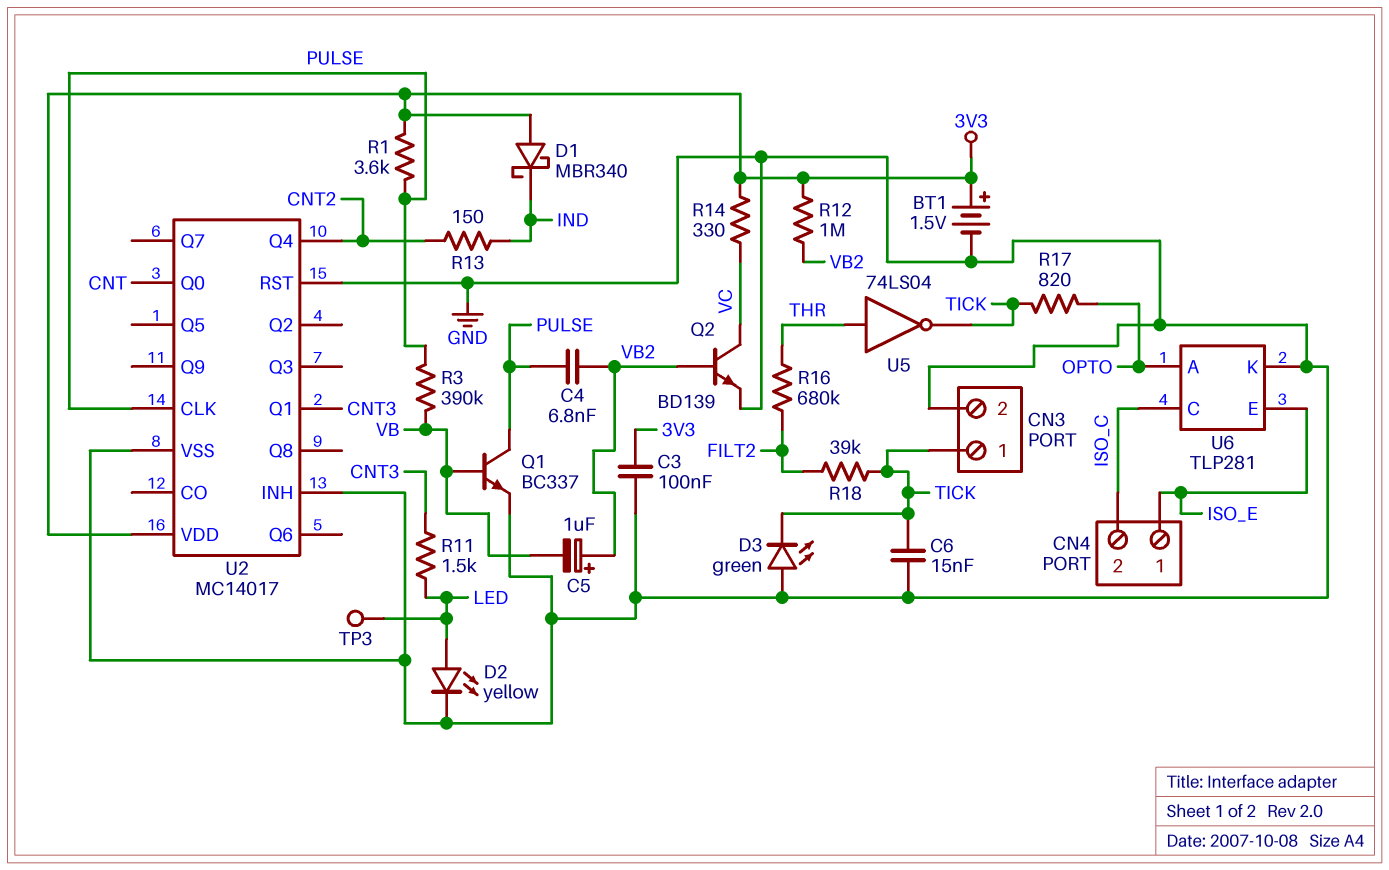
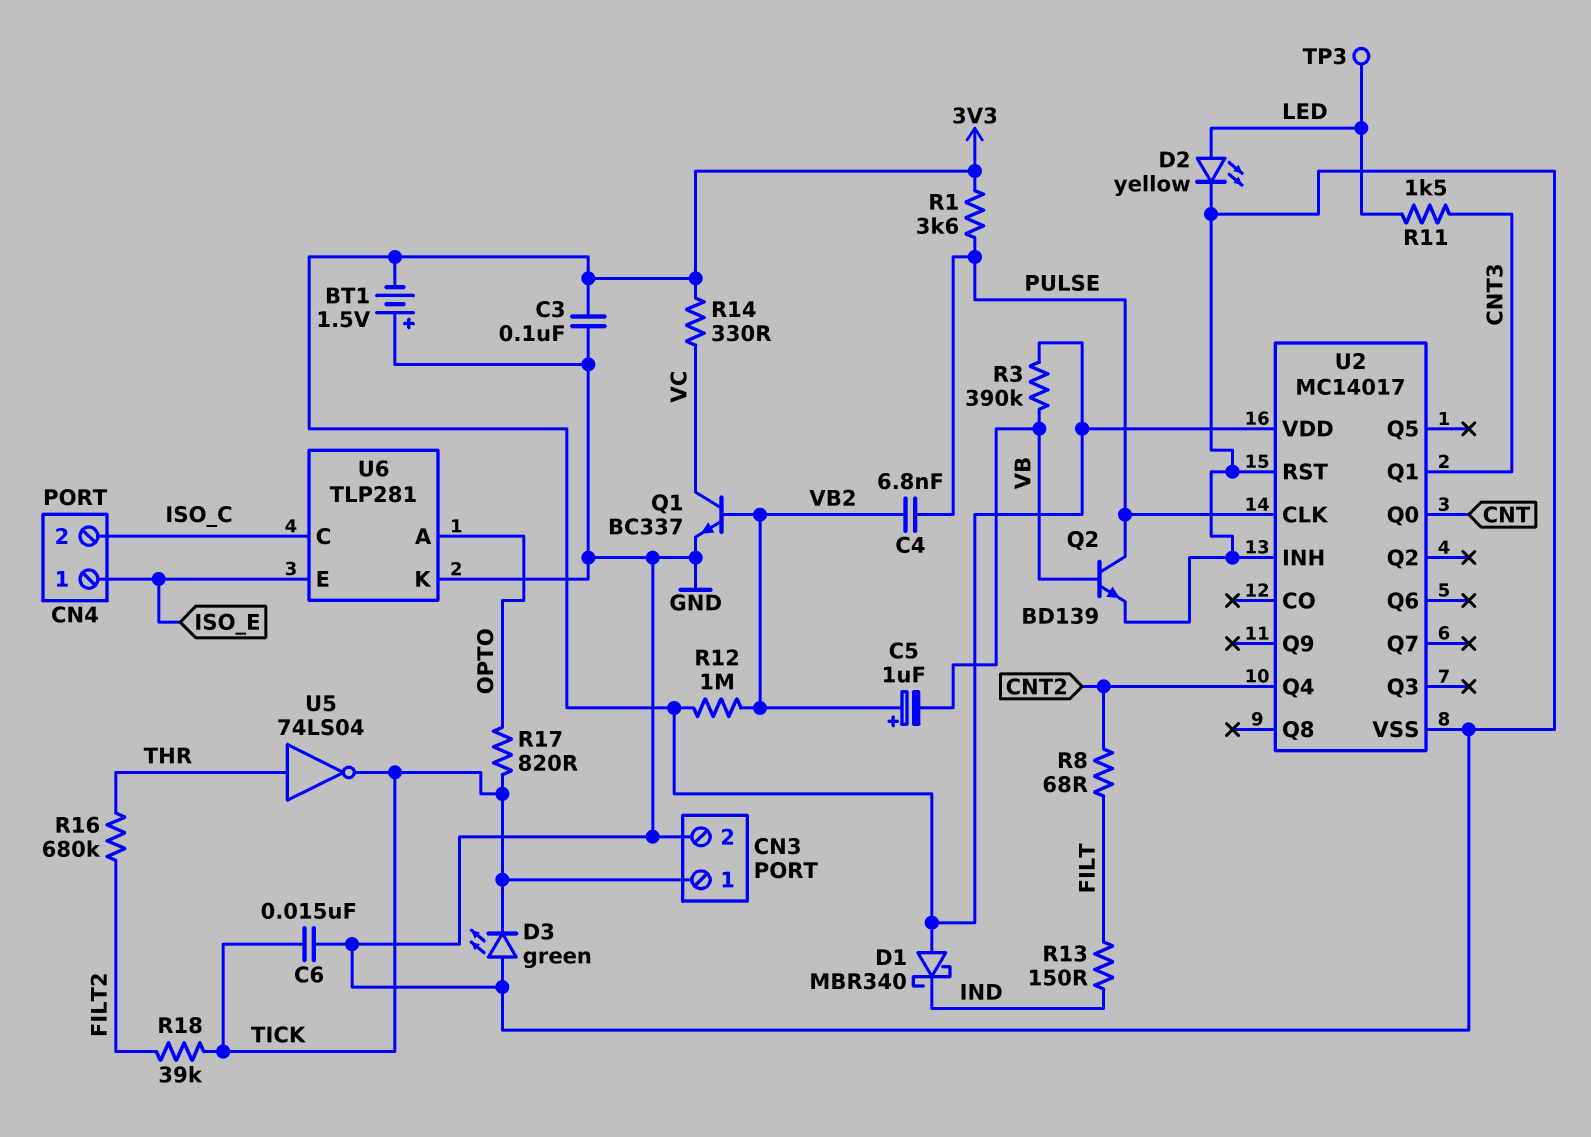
BT1: 1.5V (plus 3V3, minus GND) -> 1.5V (plus GND, minus 3V3)
Q1: NPN BC337 (B VB, C PULSE, E GND) -> NPN BC337 (B VB2, C VC, E GND)
Q2: NPN BD139 (B VB2, C VC, E GND) -> NPN BD139 (B VB, C PULSE, E GND)
R3: 390k (PULSE, VB) -> 390k (3V3, VB)
R8: none -> 68 (CNT2, FILT)
R13: 150 (CNT2, IND) -> 150 (FILT, IND)

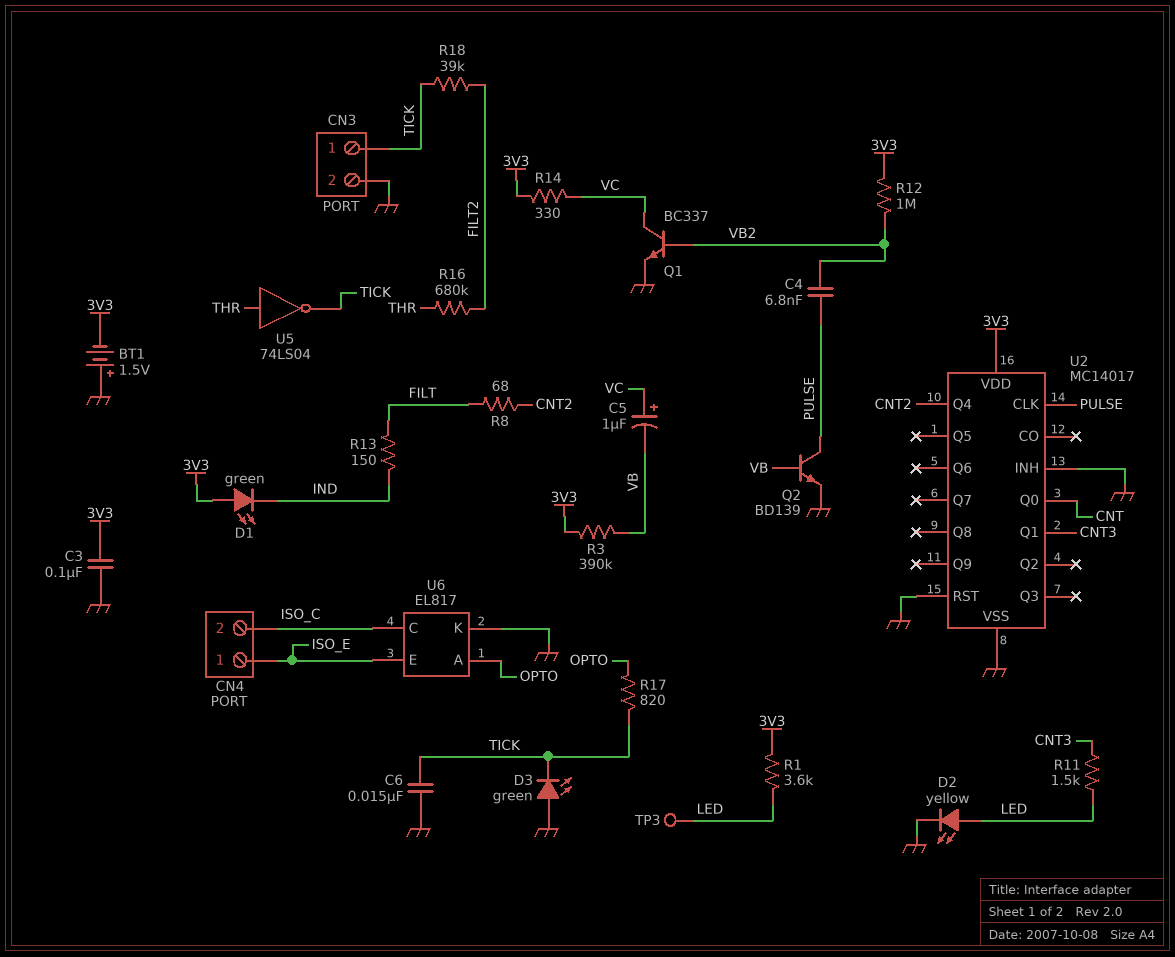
C5: 1uF (plus VB2, minus VB) -> 1uF (plus VC, minus VB)
D1: schottky MBR340 (A 3V3, K IND) -> LED green (A 3V3, K IND)
R1: 3.6k (3V3, PULSE) -> 3.6k (3V3, LED)
U6: TLP281 -> EL817

